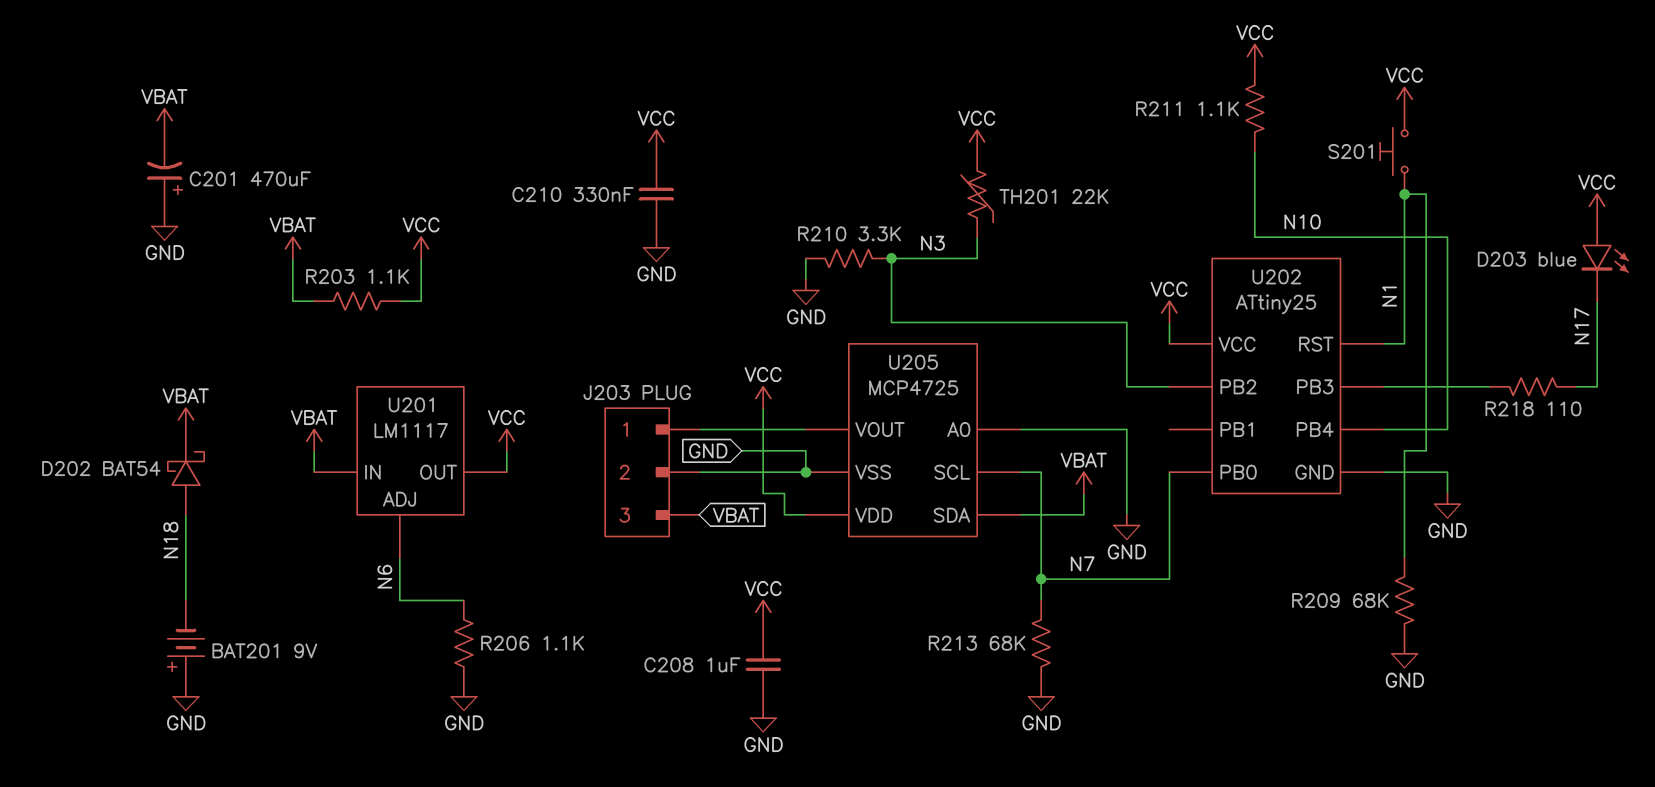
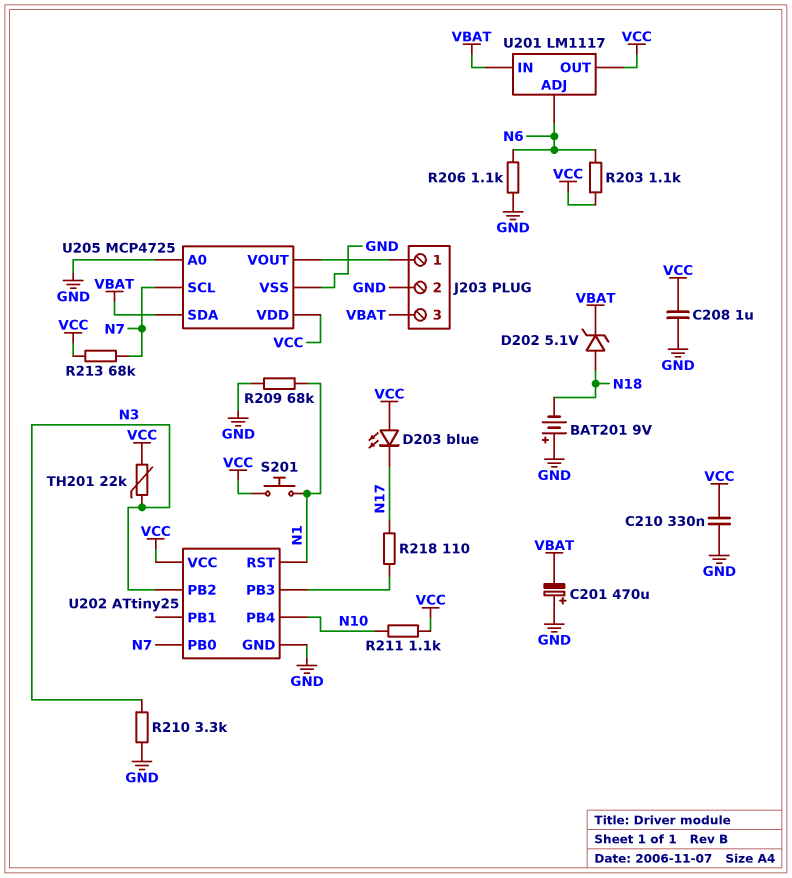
D202: schottky BAT54 (A N18, K VBAT) -> zener 5.1V (A N18, K VBAT)
R203: 1.1k (VBAT, VCC) -> 1.1k (N6, VCC)
R213: 68k (GND, N7) -> 68k (N7, VCC)

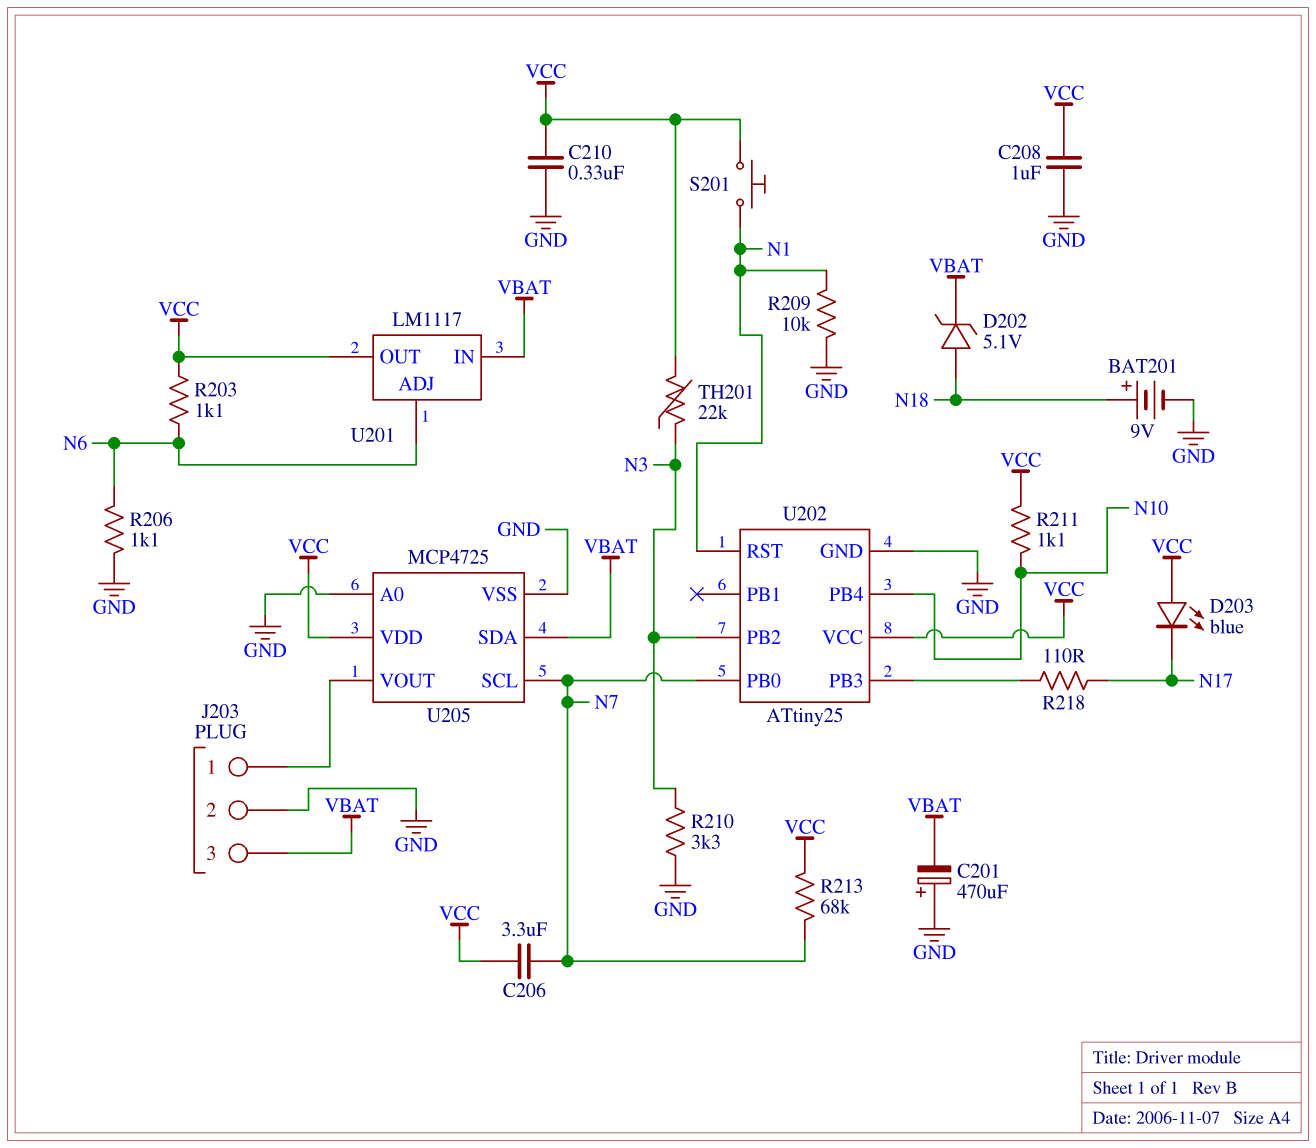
BAT201: 9V (plus GND, minus N18) -> 9V (plus N18, minus GND)
C206: none -> 3.3uF (N7, VCC)
R209: 68k (GND, N1) -> 10k (GND, N1)

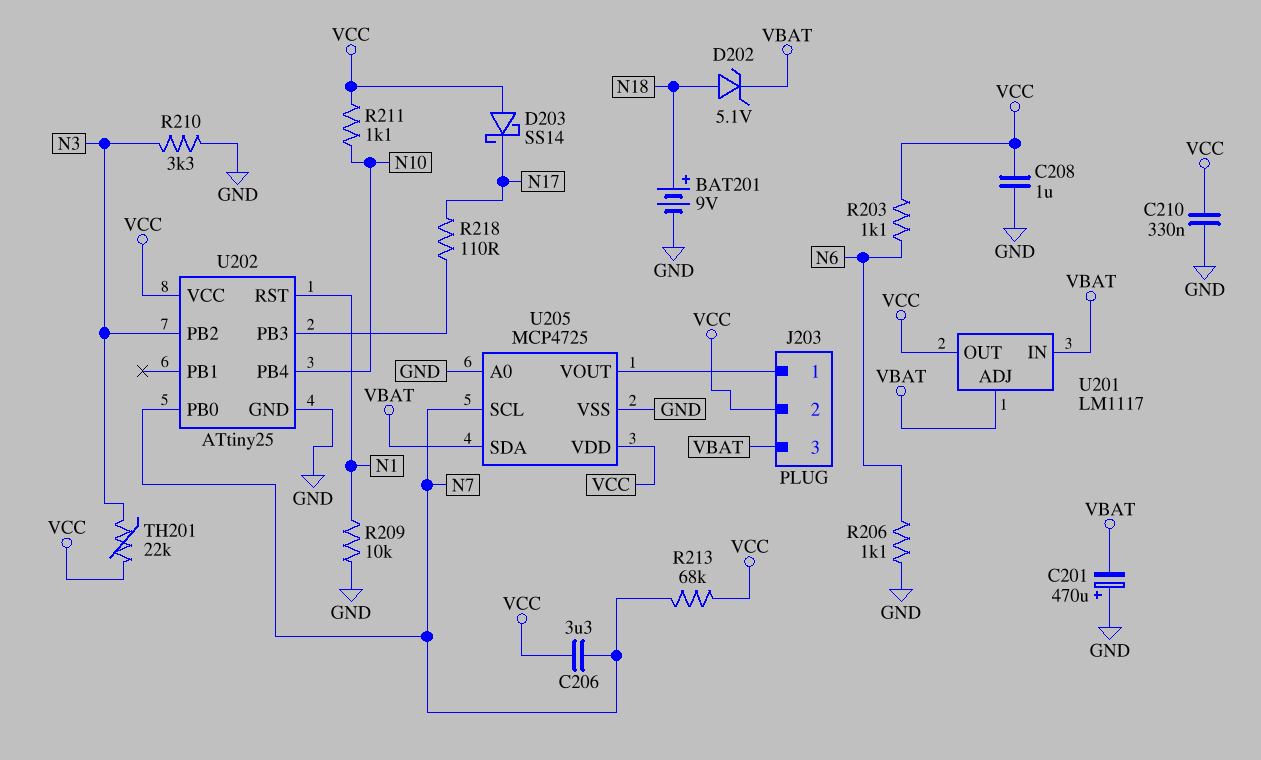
D203: LED blue (A VCC, K N17) -> schottky SS14 (A VCC, K N17)
J203 pin 2: GND -> VCC
S201: button (N1, VCC) -> none
U201 pin ADJ: N6 -> VBAT

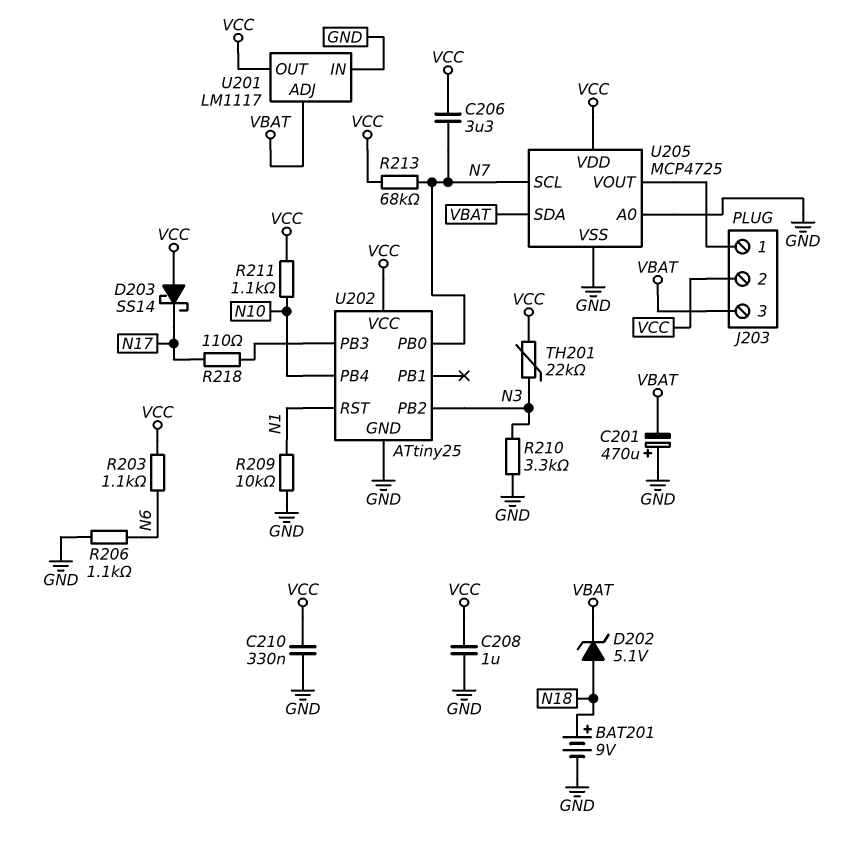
U201 pin IN: VBAT -> GND

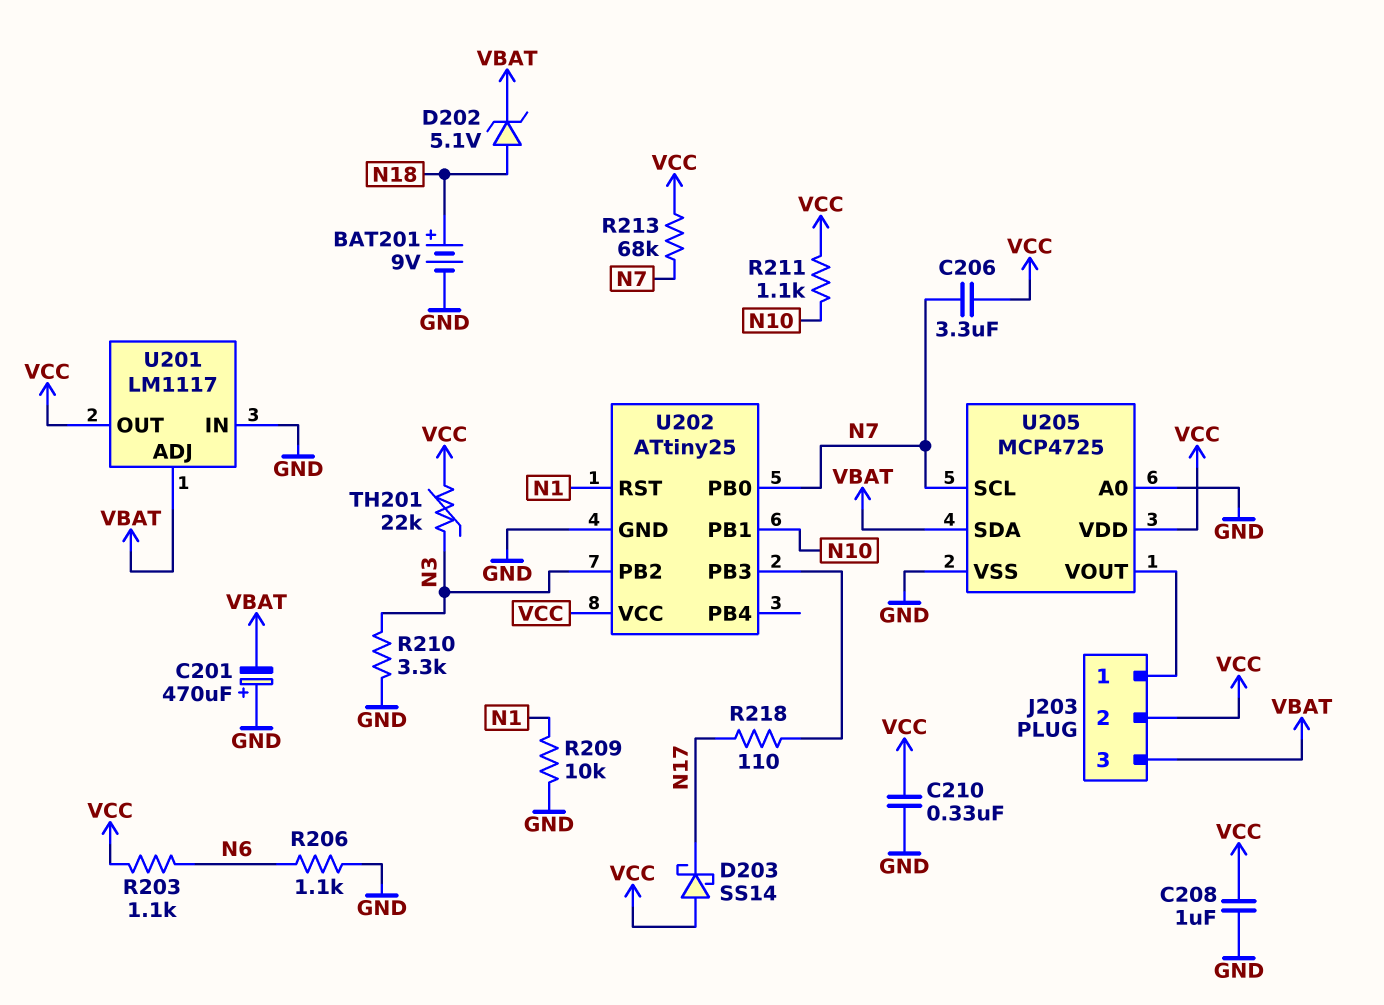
U202 pin PB1: none -> N10
U202 pin PB4: N10 -> none

